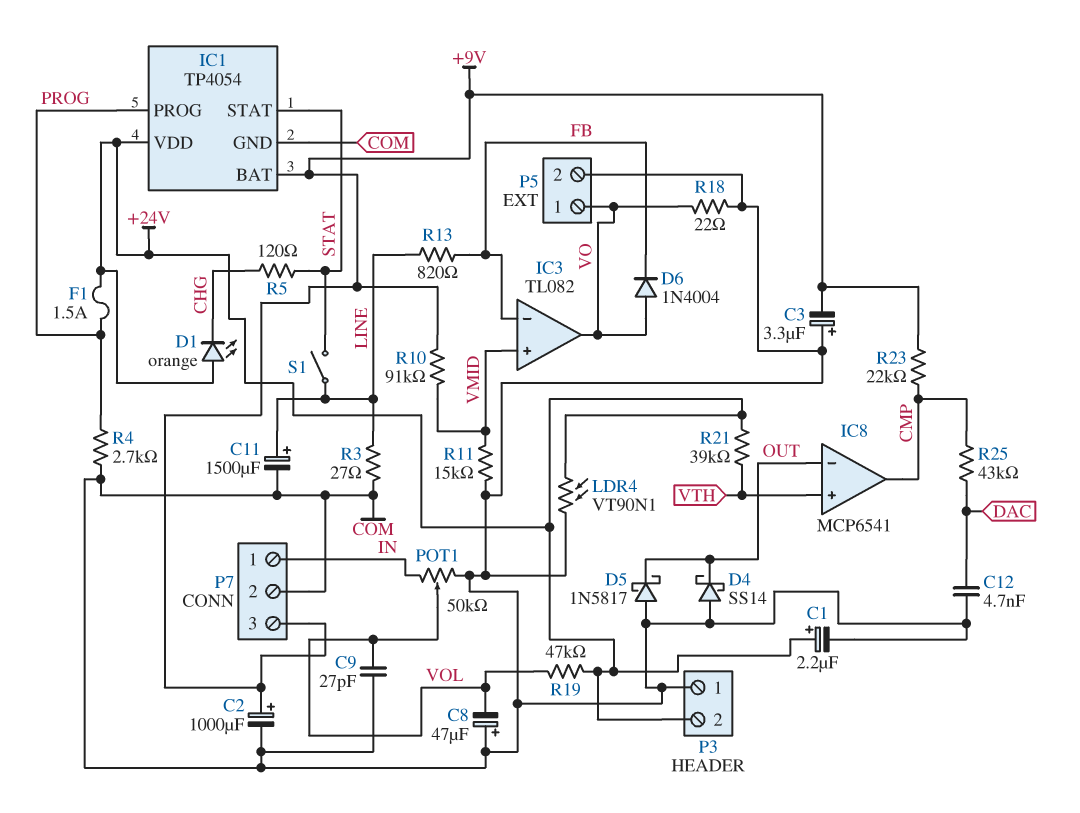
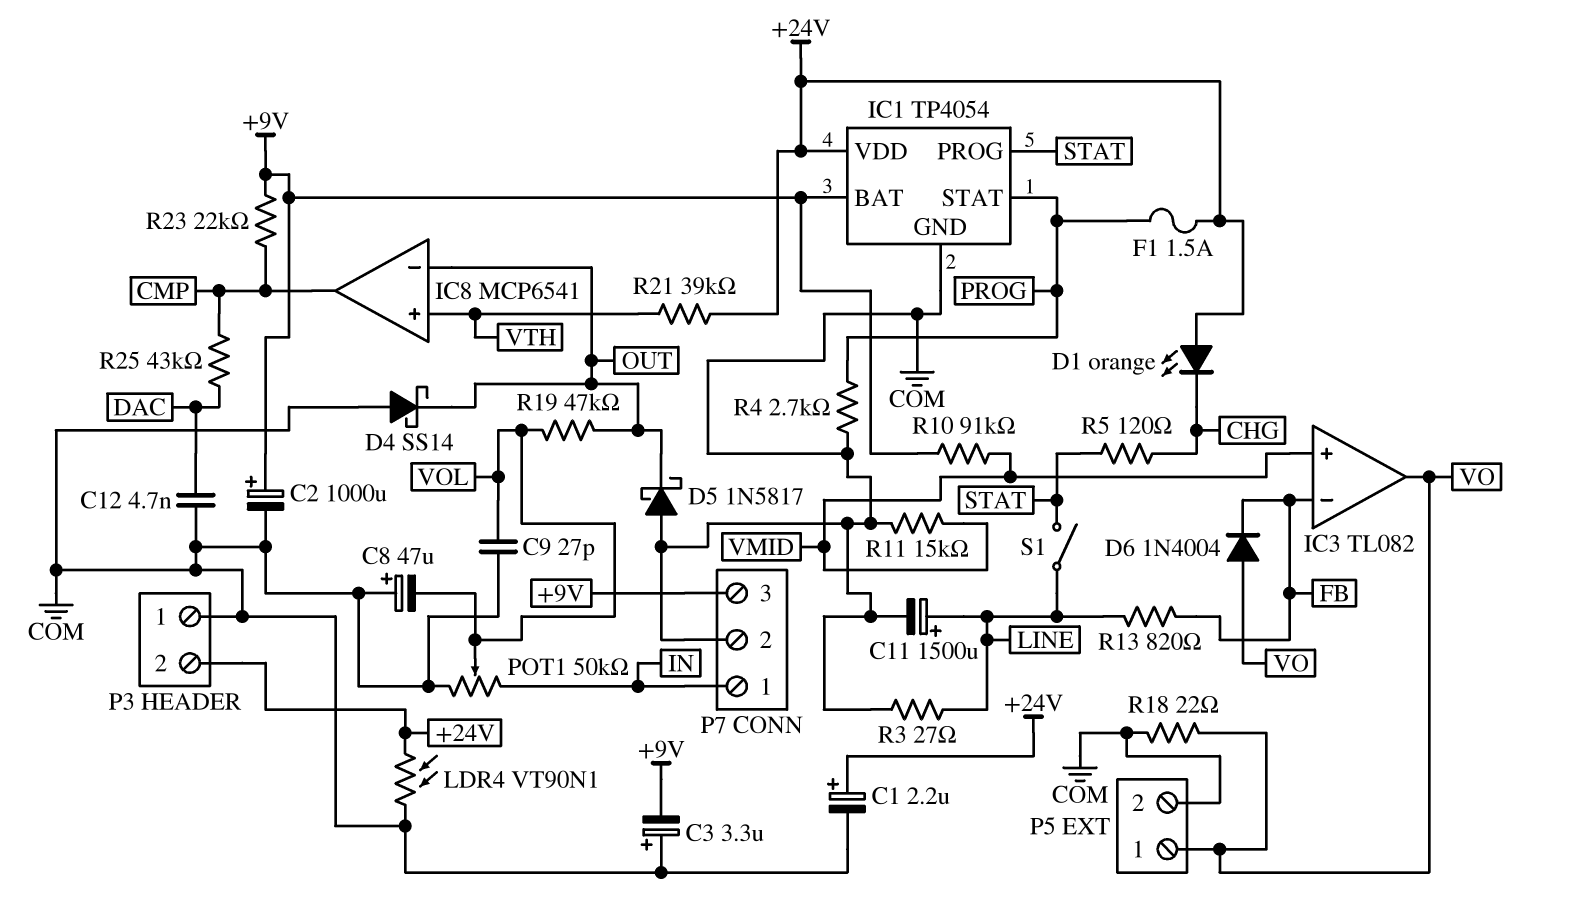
IC1 pin PROG: PROG -> STAT
IC1 pin STAT: STAT -> PROG
R19: 47k (+24V, VOL) -> 47k (OUT, VOL)

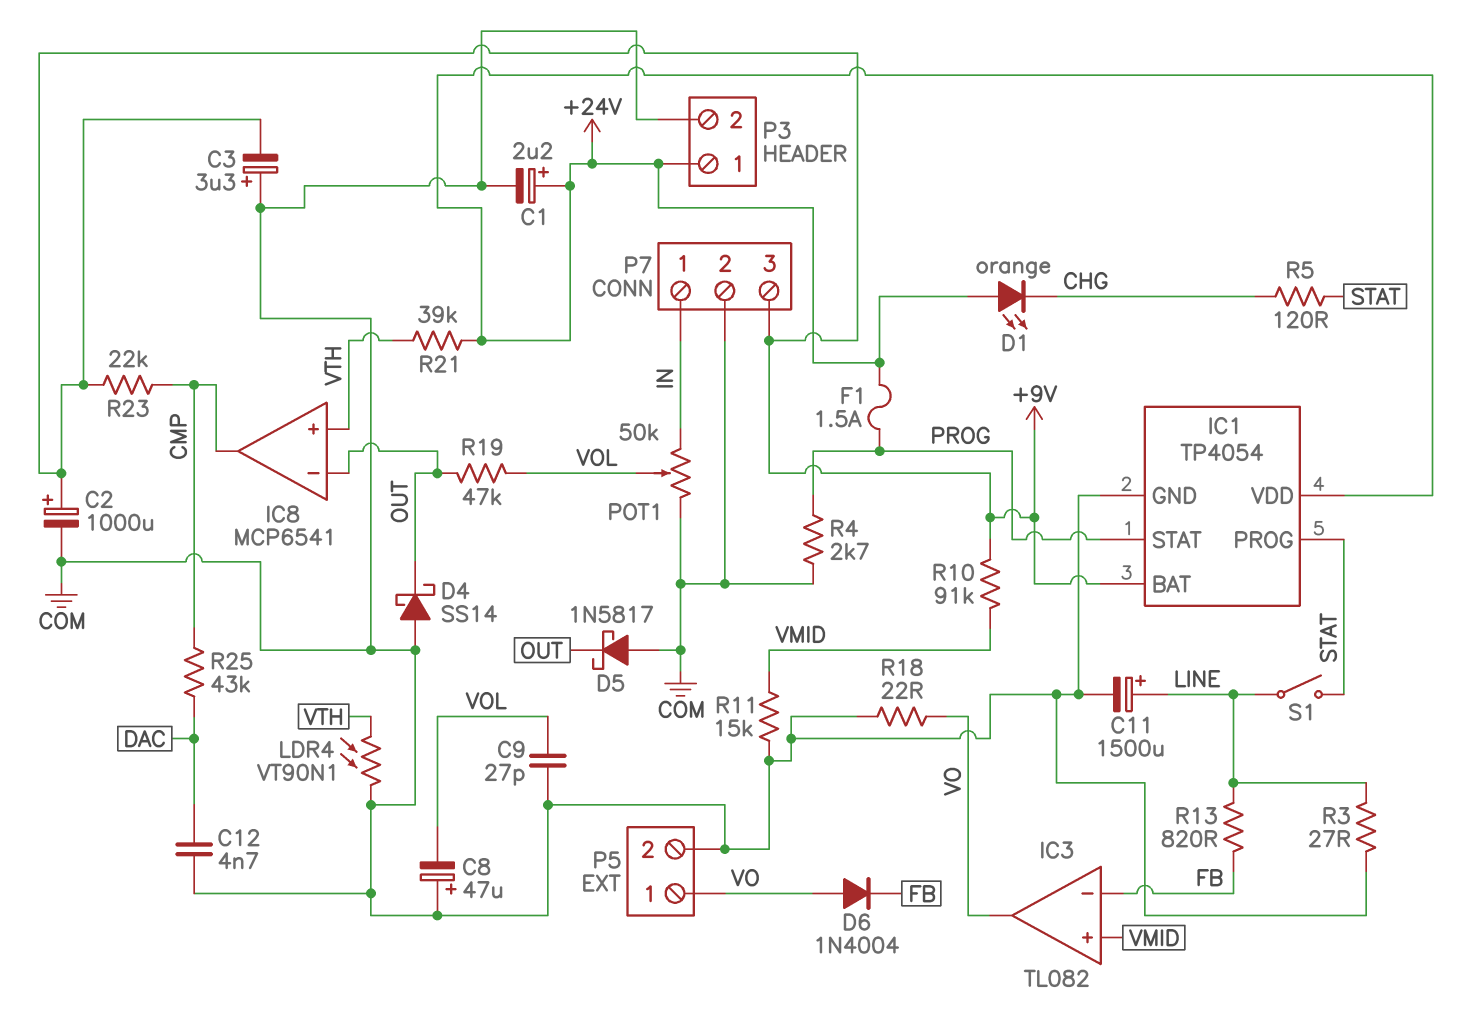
LDR4: VT90N1 (+24V, COM) -> VT90N1 (COM, VTH)
P3 pin 1: COM -> +24V
P3 pin 2: +24V -> COM

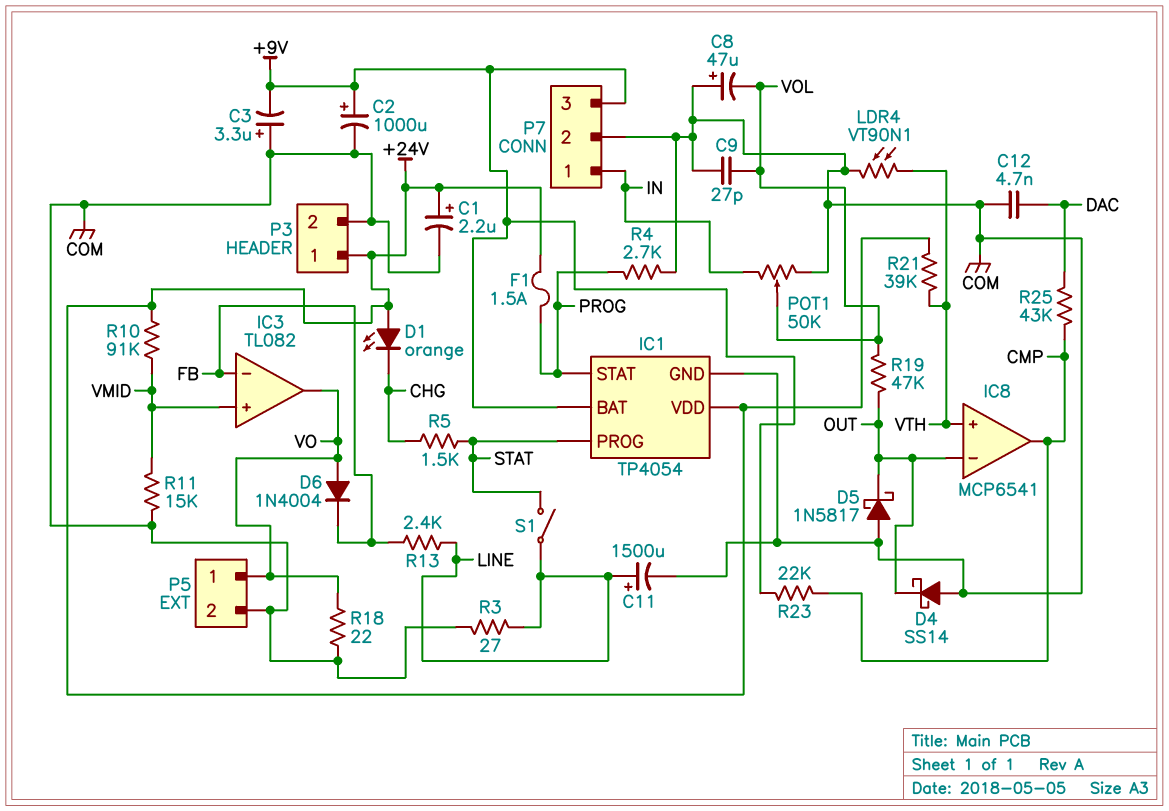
R5: 120 (CHG, STAT) -> 1.5k (CHG, STAT)
R10: 91k (+9V, VMID) -> 91k (+24V, VMID)
R13: 820 (FB, LINE) -> 2.4k (FB, LINE)

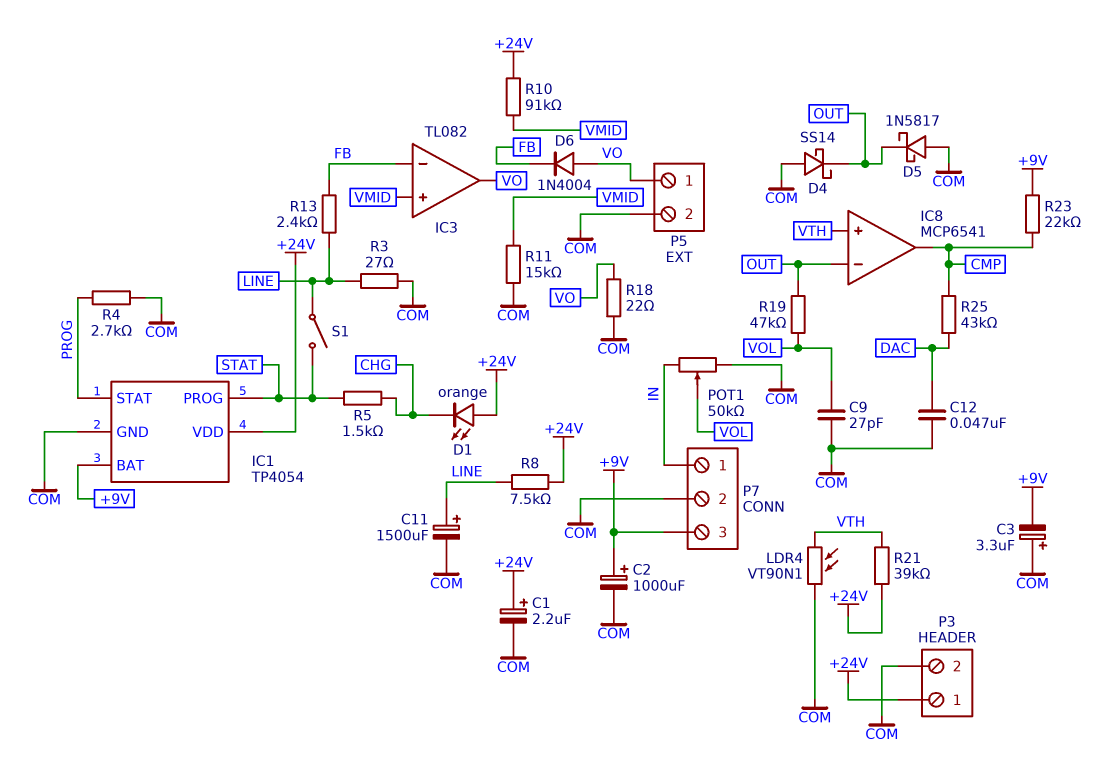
C8: 47uF (plus COM, minus VOL) -> none
C12: 4.7nF (COM, DAC) -> 47nF (COM, DAC)
F1: 1.5A (+24V, PROG) -> none
R8: none -> 7.5k (+24V, LINE)

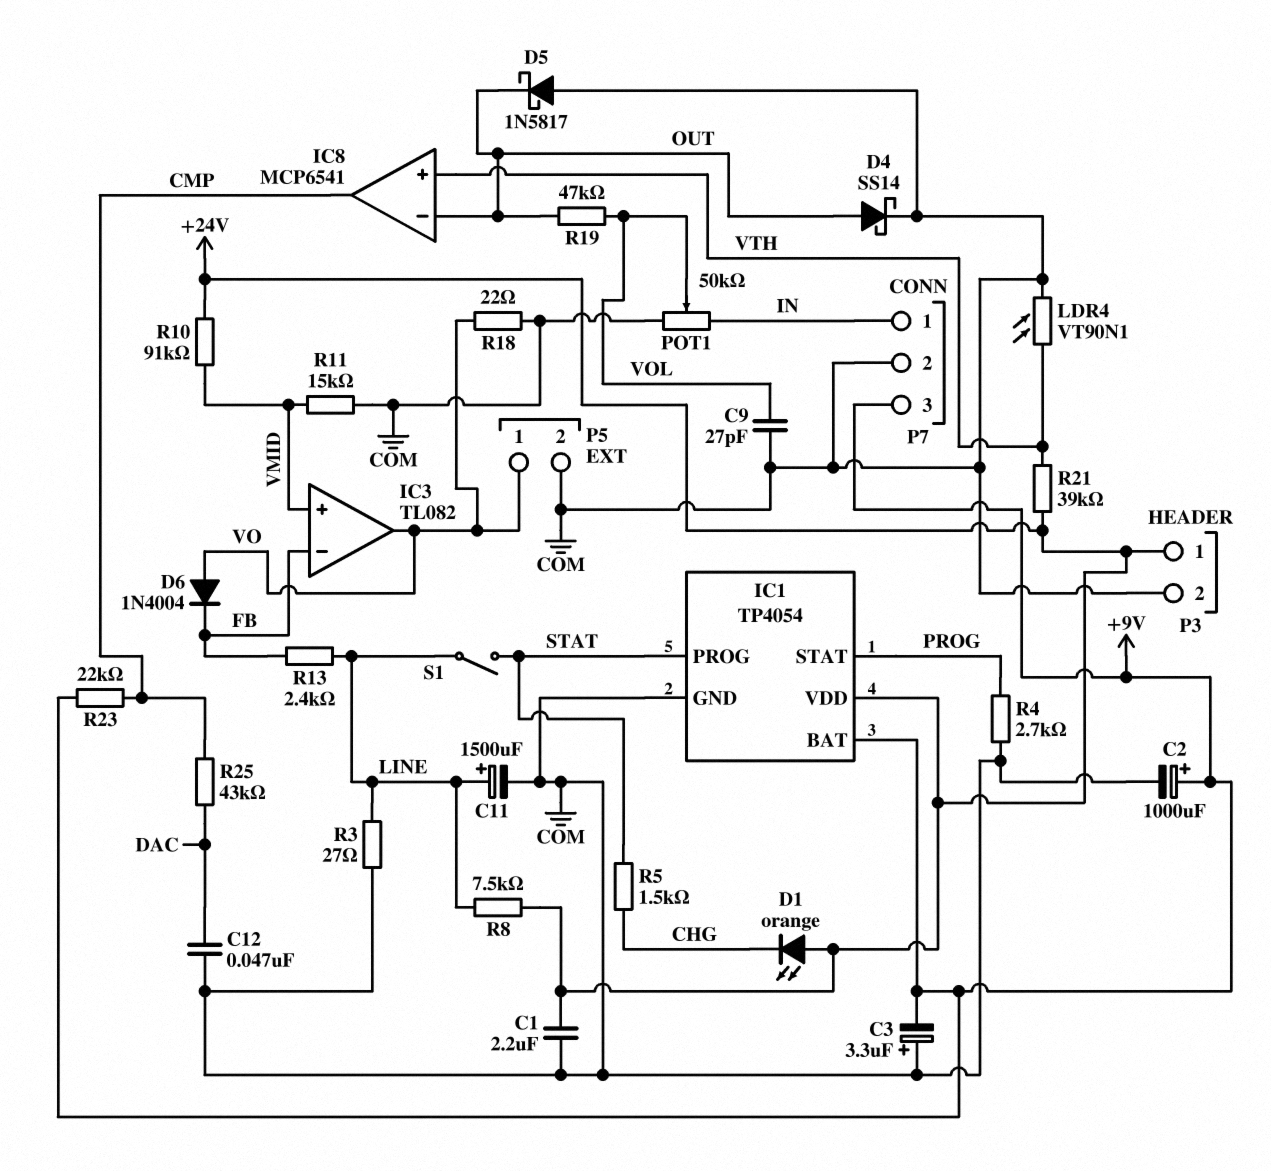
C1: 2.2uF (plus +24V, minus COM) -> 2.2uF (+24V, COM)
D4: schottky SS14 (A COM, K OUT) -> schottky SS14 (A OUT, K COM)

